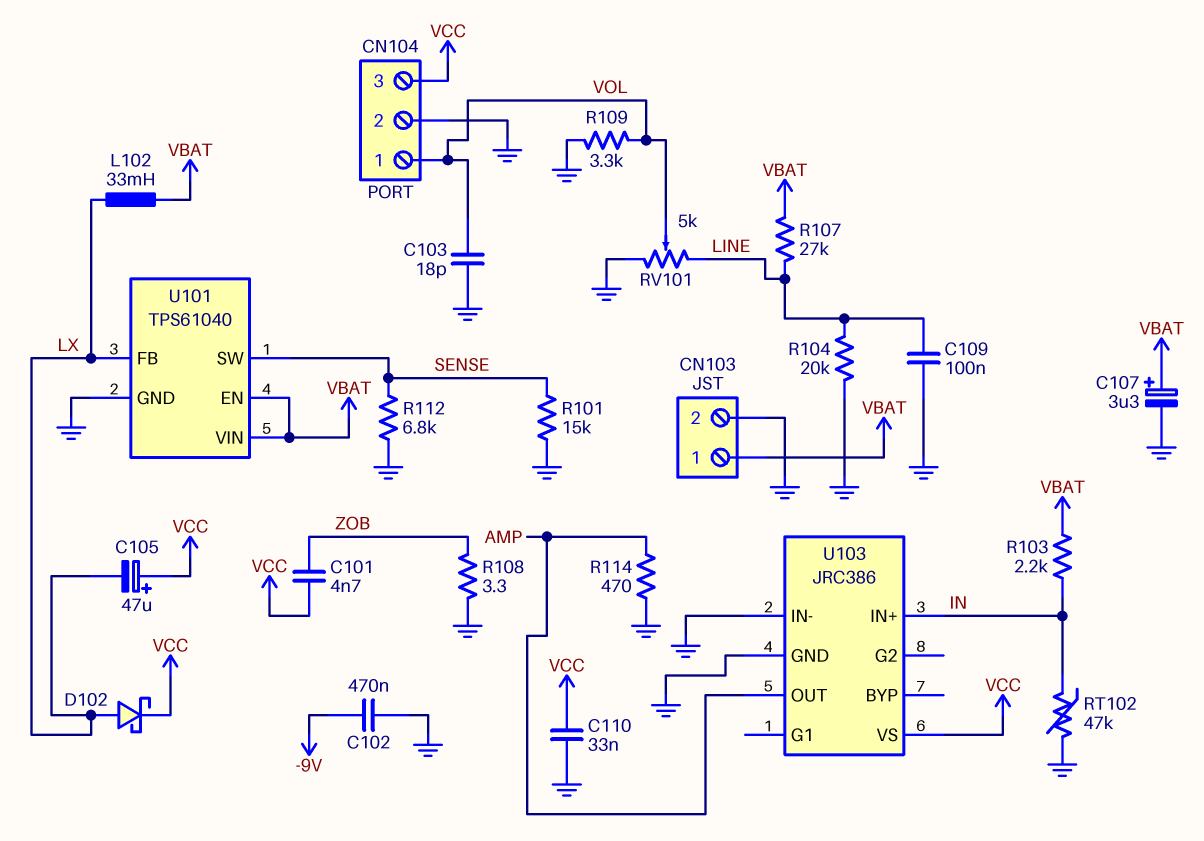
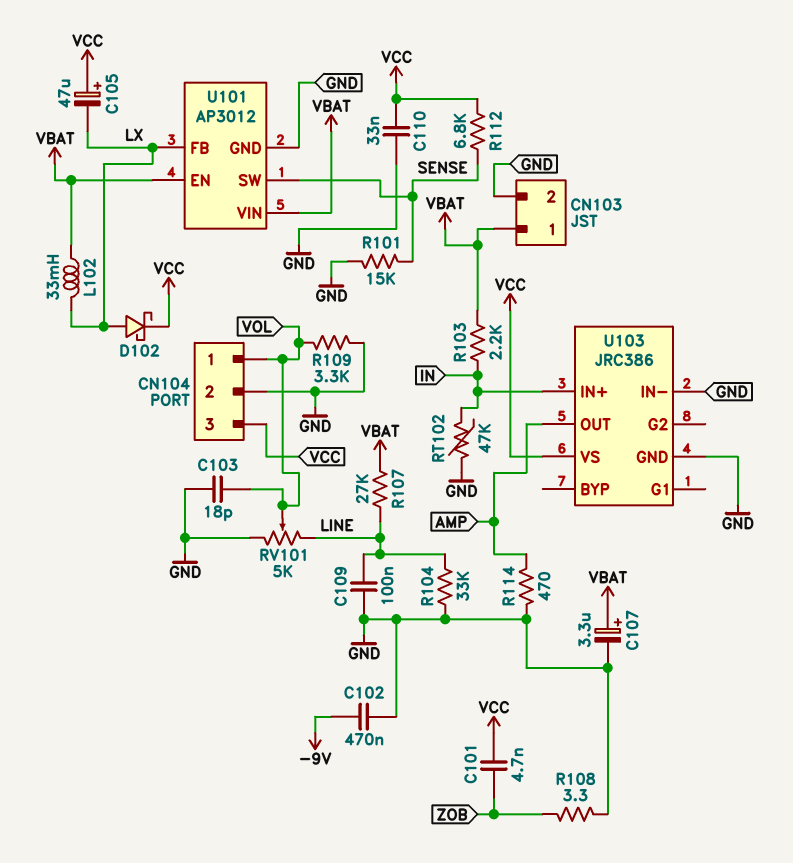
R104: 20k (GND, LINE) -> 33k (GND, LINE)
R112: 6.8k (GND, SENSE) -> 6.8k (SENSE, VCC)
U101: TPS61040 -> AP3012

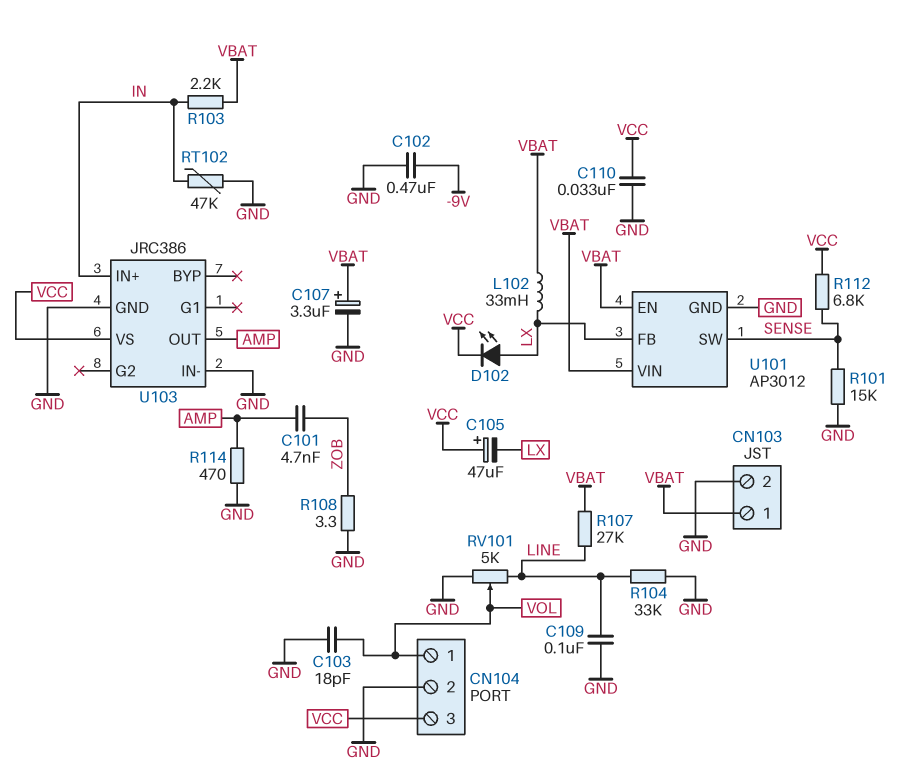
C101: 4.7nF (VCC, ZOB) -> 4.7nF (AMP, ZOB)
D102: schottky (A LX, K VCC) -> LED (A LX, K VCC)
R109: 3.3k (GND, VOL) -> none

